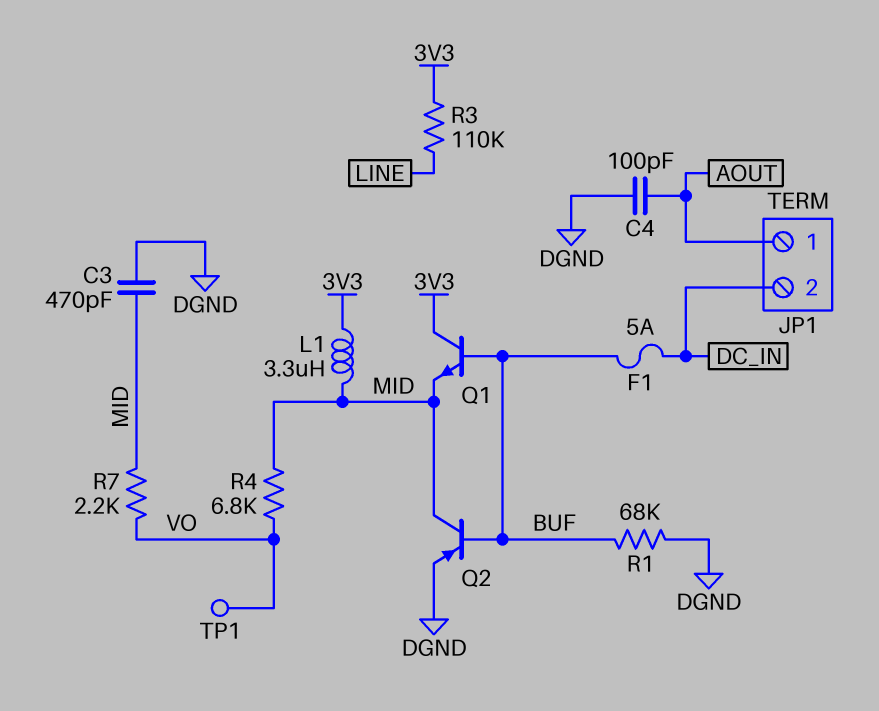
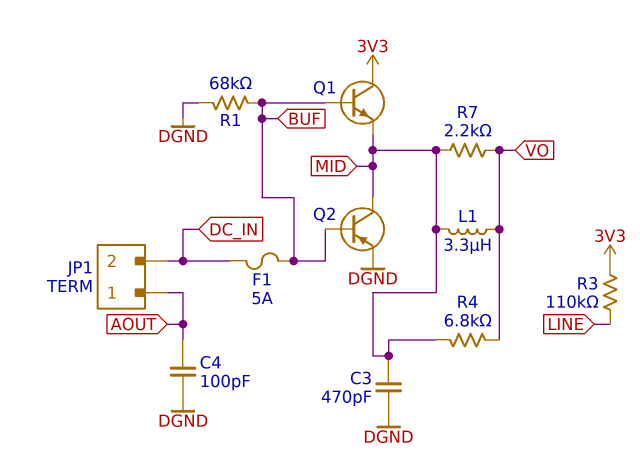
L1: 3.3uH (3V3, MID) -> 3.3uH (MID, VO)
TP1: test point (VO) -> none

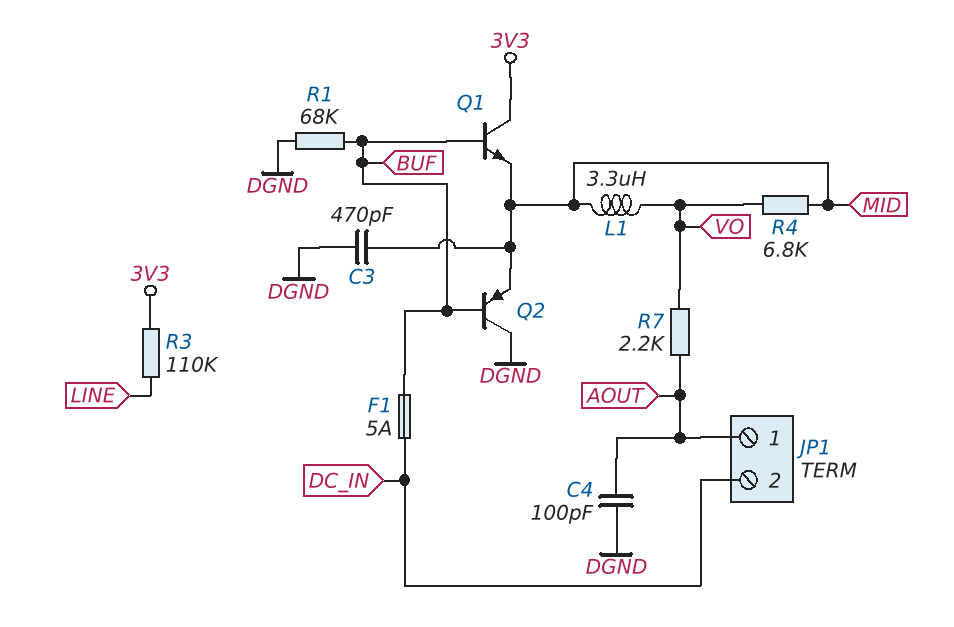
Q2: PNP (B BUF, C MID, E DGND) -> PNP (B BUF, C DGND, E MID)
R7: 2.2k (MID, VO) -> 2.2k (AOUT, VO)

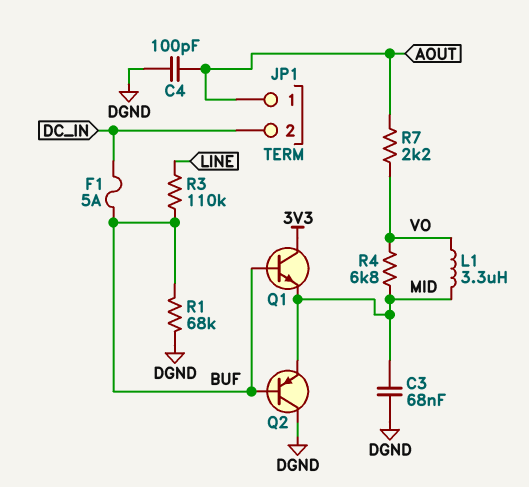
C3: 470pF (DGND, MID) -> 68nF (DGND, MID)
R3: 110k (3V3, LINE) -> 110k (BUF, LINE)

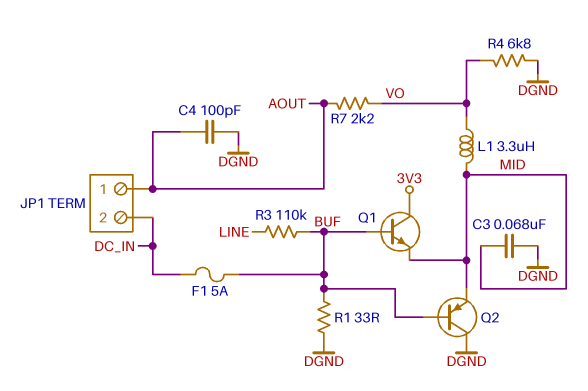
R1: 68k (BUF, DGND) -> 33 (BUF, DGND)
R4: 6.8k (MID, VO) -> 6.8k (DGND, VO)

